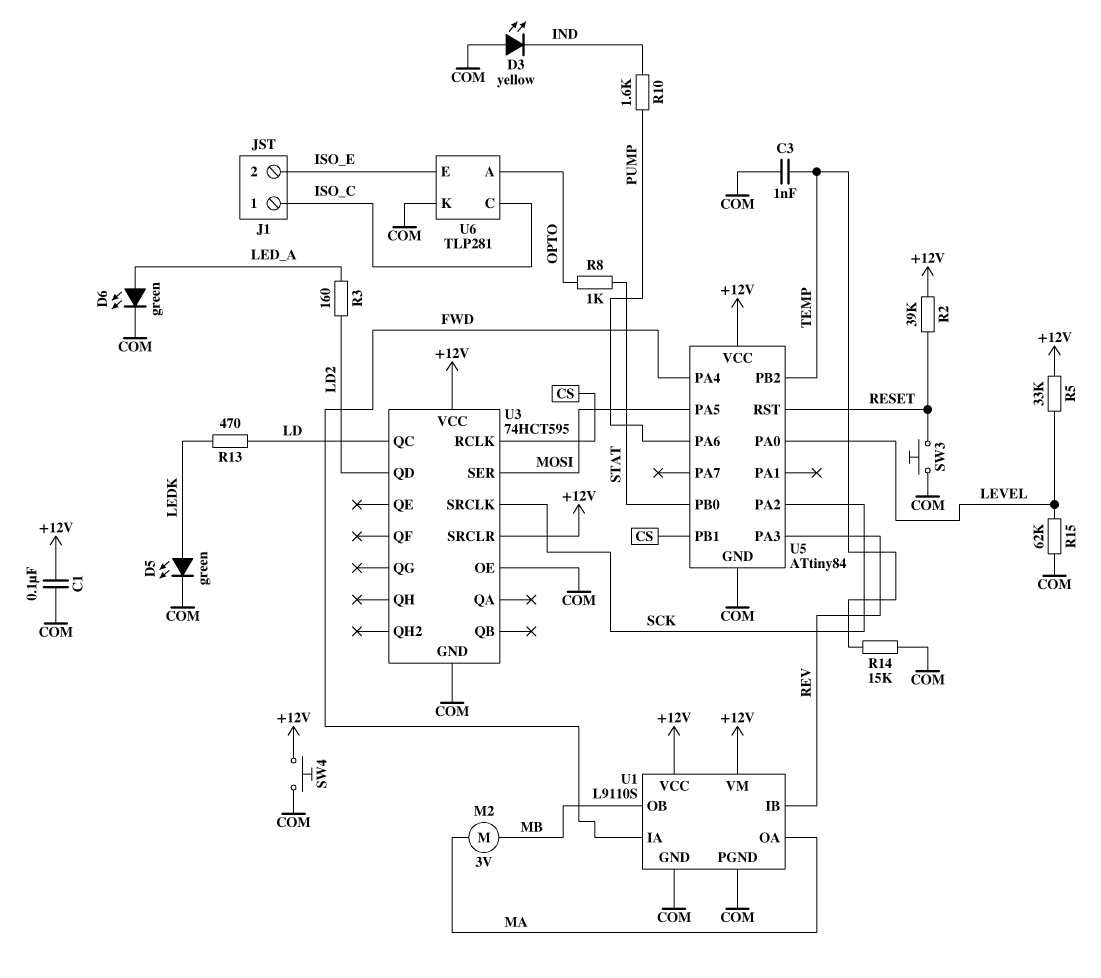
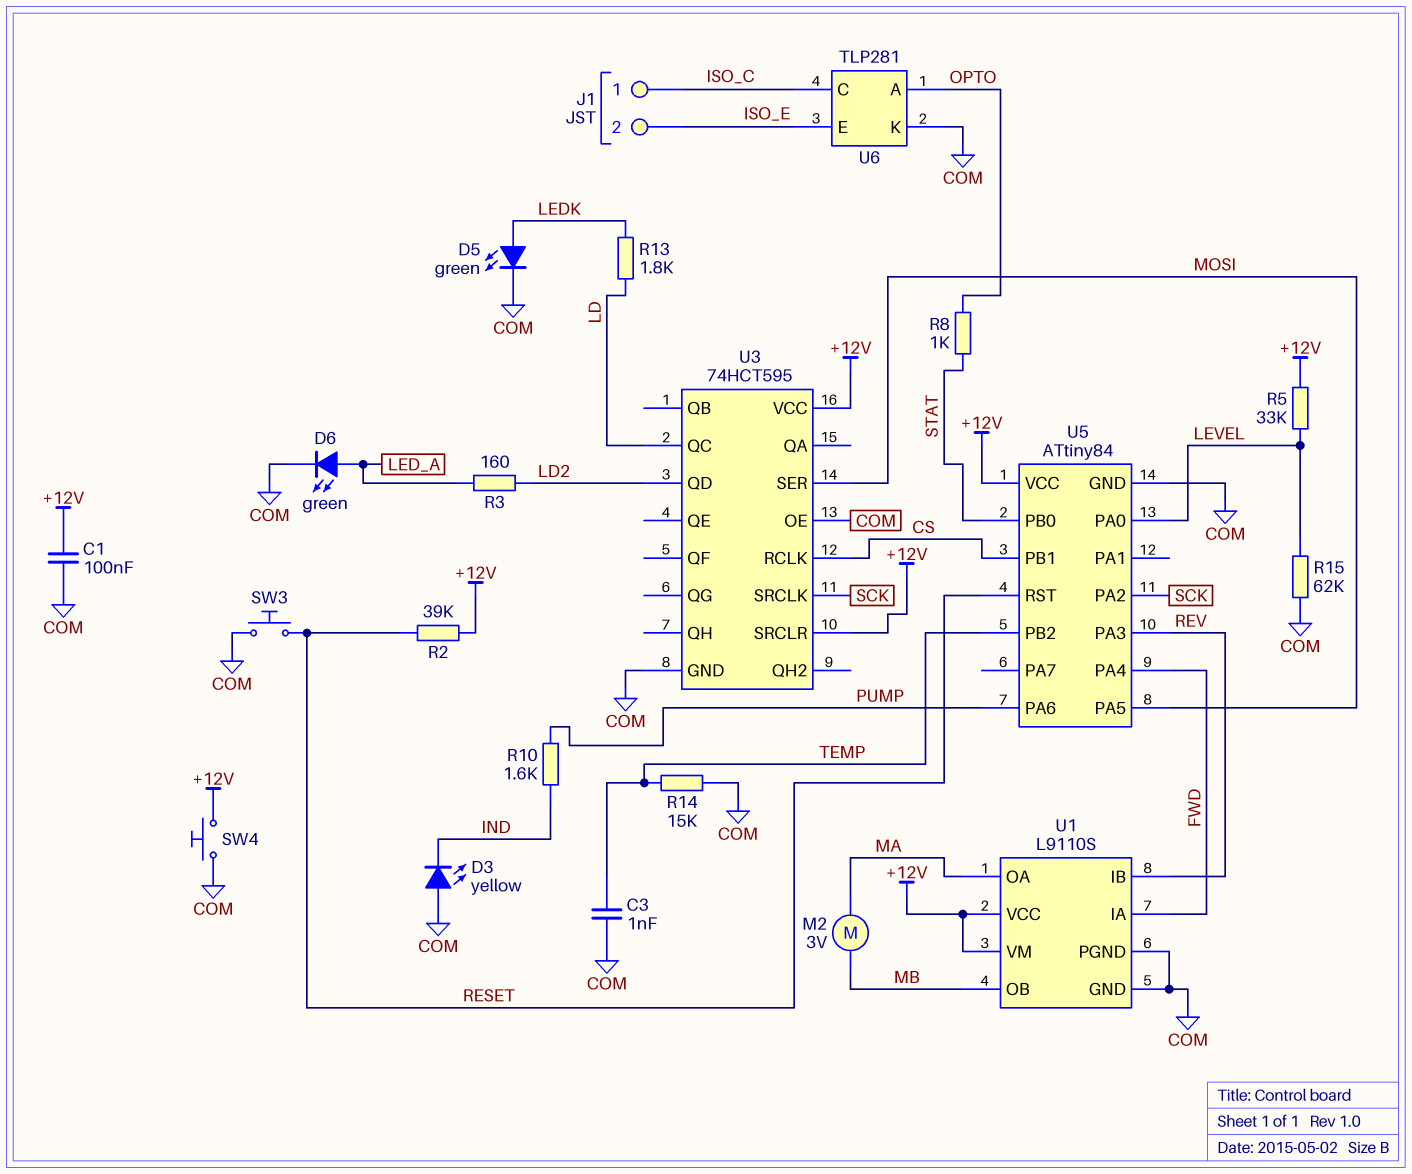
R13: 470 (LD, LEDK) -> 1.8k (LD, LEDK)

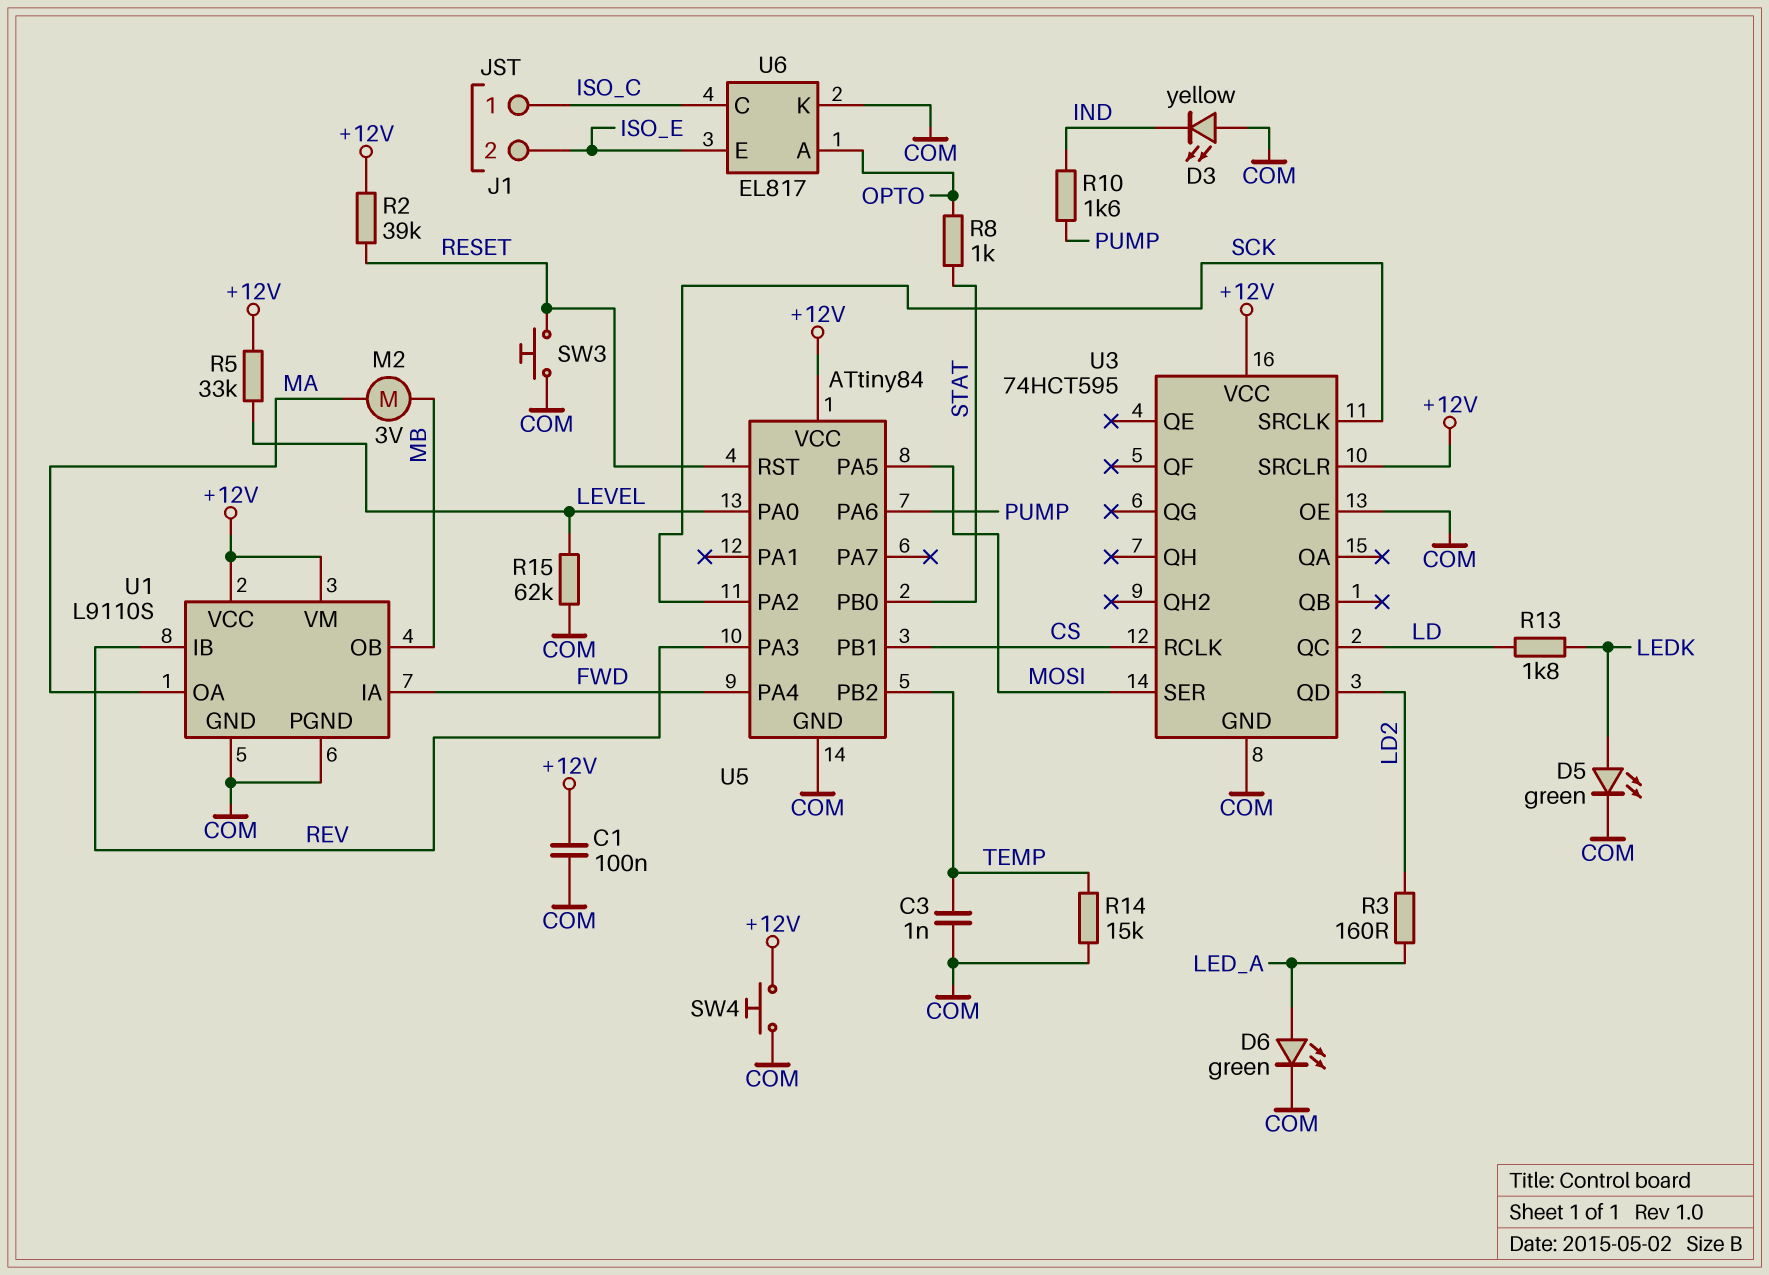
U6: TLP281 -> EL817

